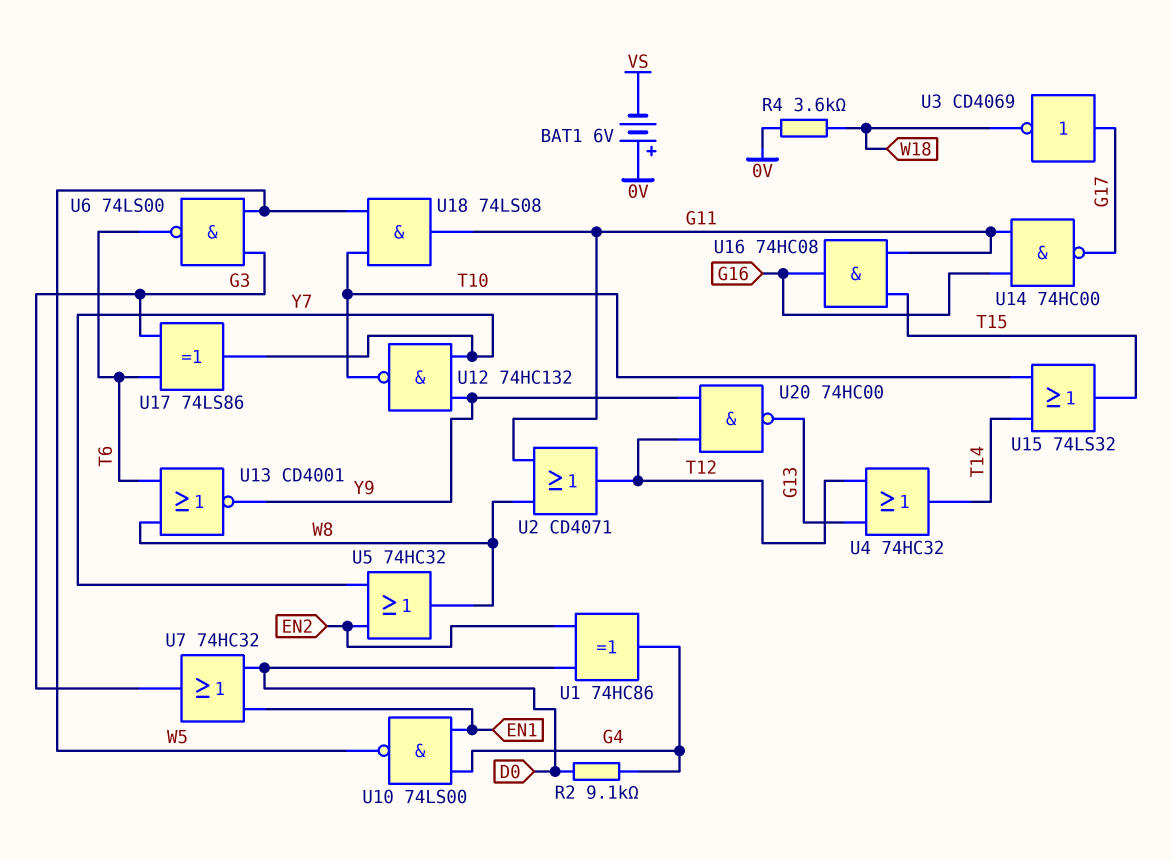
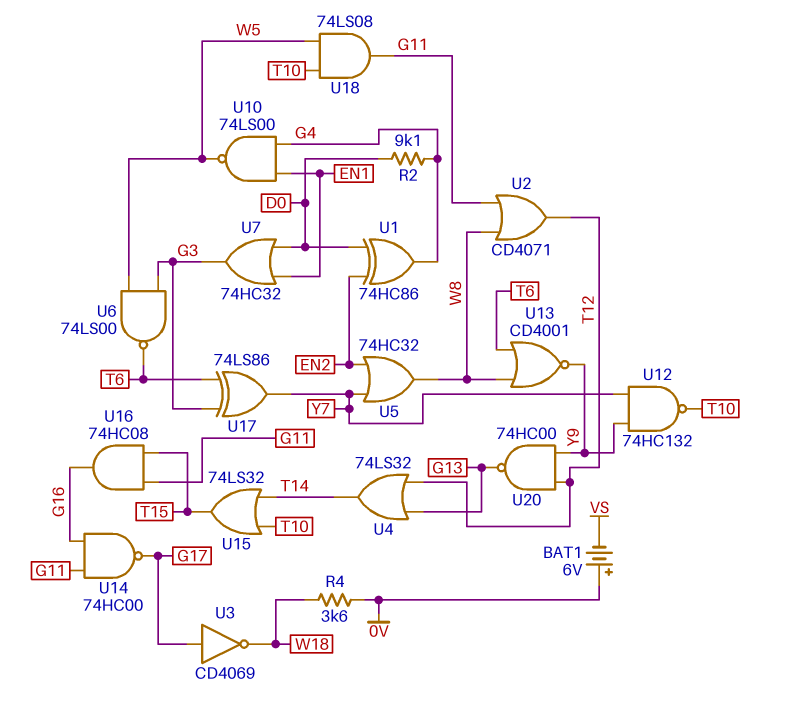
U4: OR 74HC32 (in G13, in T12, out T14) -> OR 74LS32 (in G13, in T12, out T14)

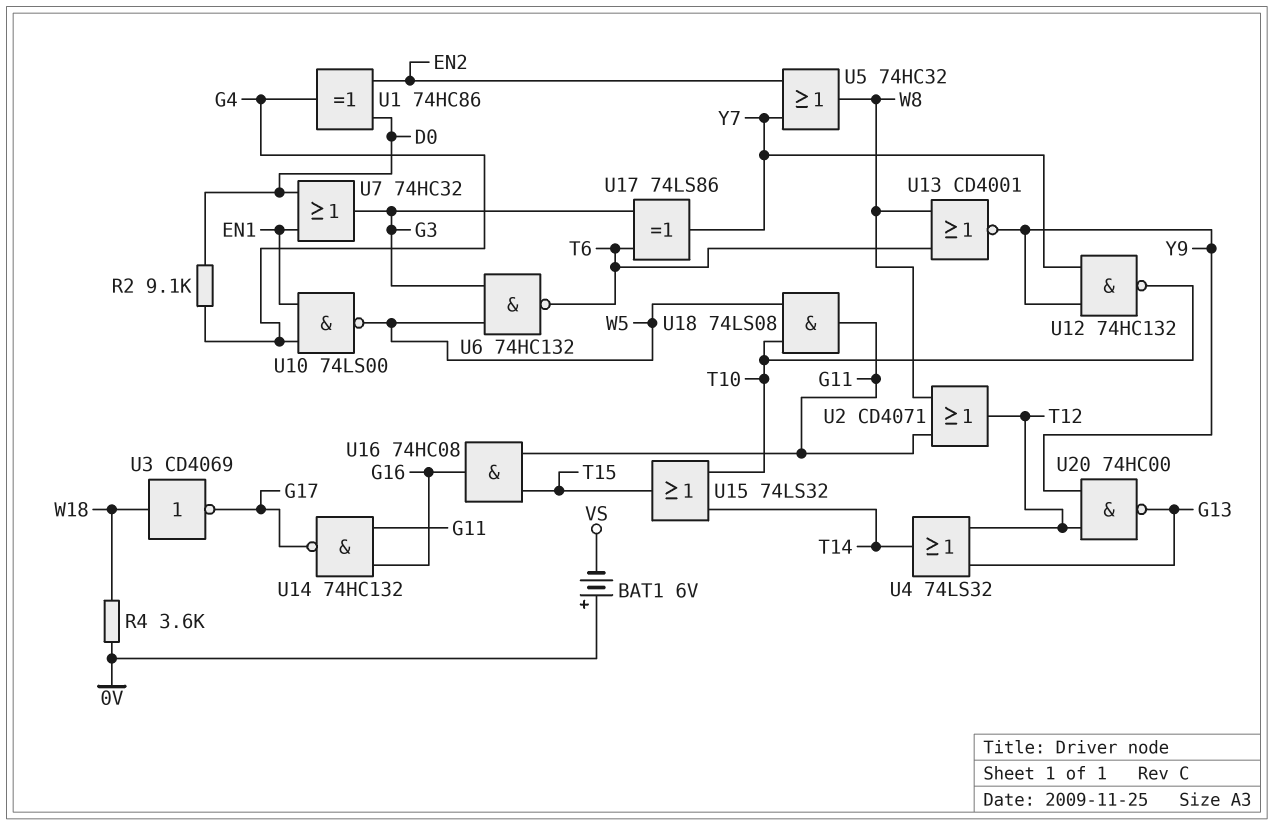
U3: NOT CD4069 (in G17, out W18) -> NOT CD4069 (in W18, out G17)
U6: NAND 74LS00 (in G3, in W5, out T6) -> NAND 74HC132 (in G3, in W5, out T6)
U14: NAND 74HC00 (in G11, in G16, out G17) -> NAND 74HC132 (in G11, in G16, out G17)

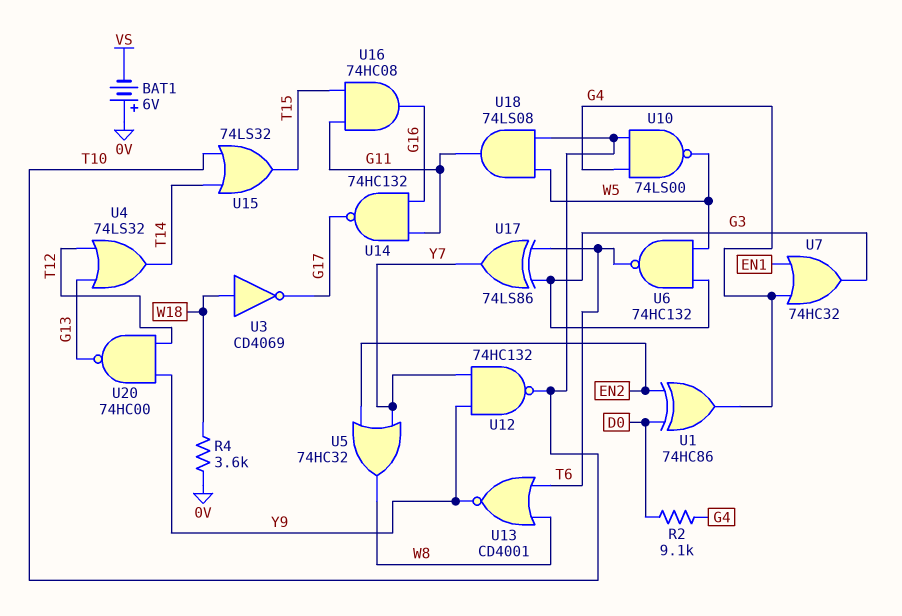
U2: OR CD4071 (in G11, in W8, out T12) -> none
U7: OR 74HC32 (in D0, in EN1, out G3) -> OR 74HC32 (in EN1, in G4, out G3)
U10: NAND 74LS00 (in EN1, in G4, out W5) -> NAND 74LS00 (in G4, in T10, out W5)

